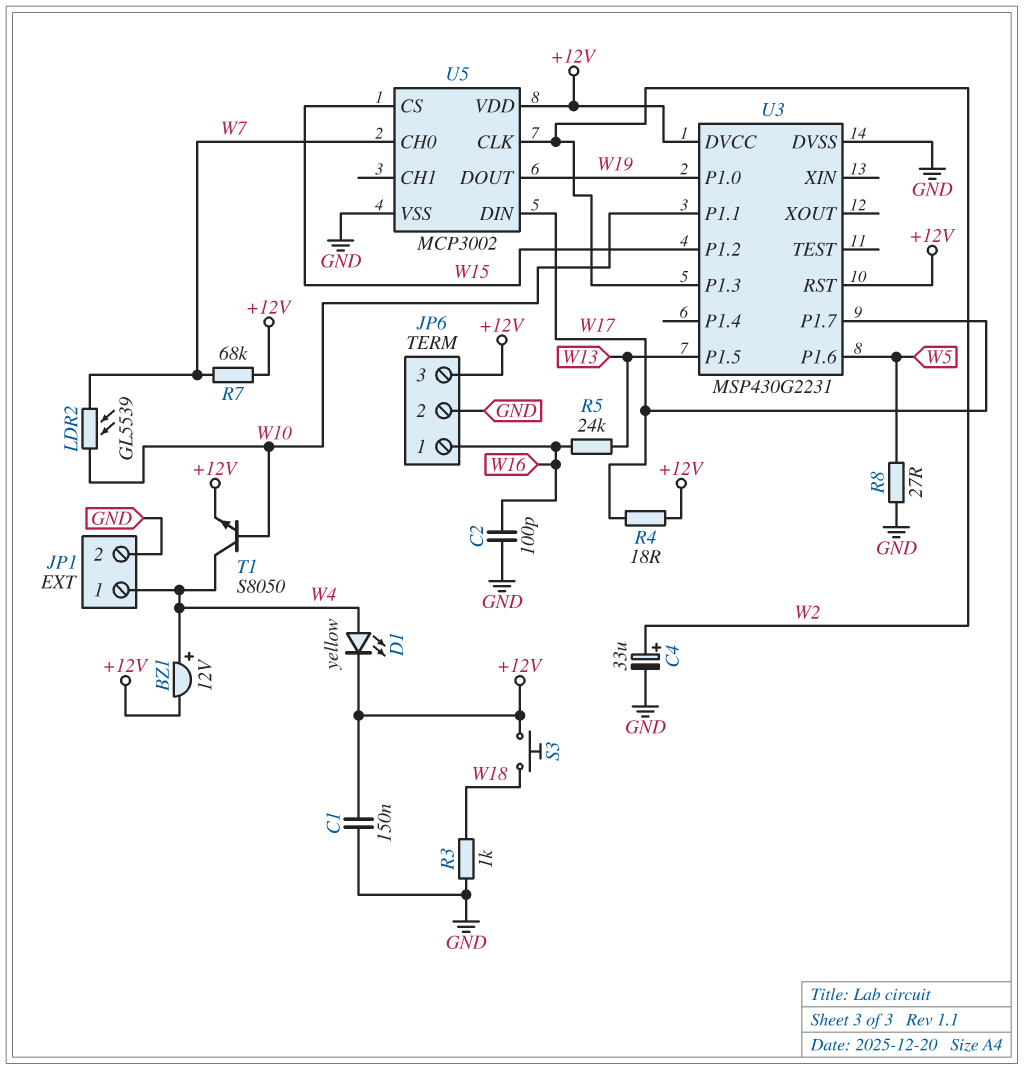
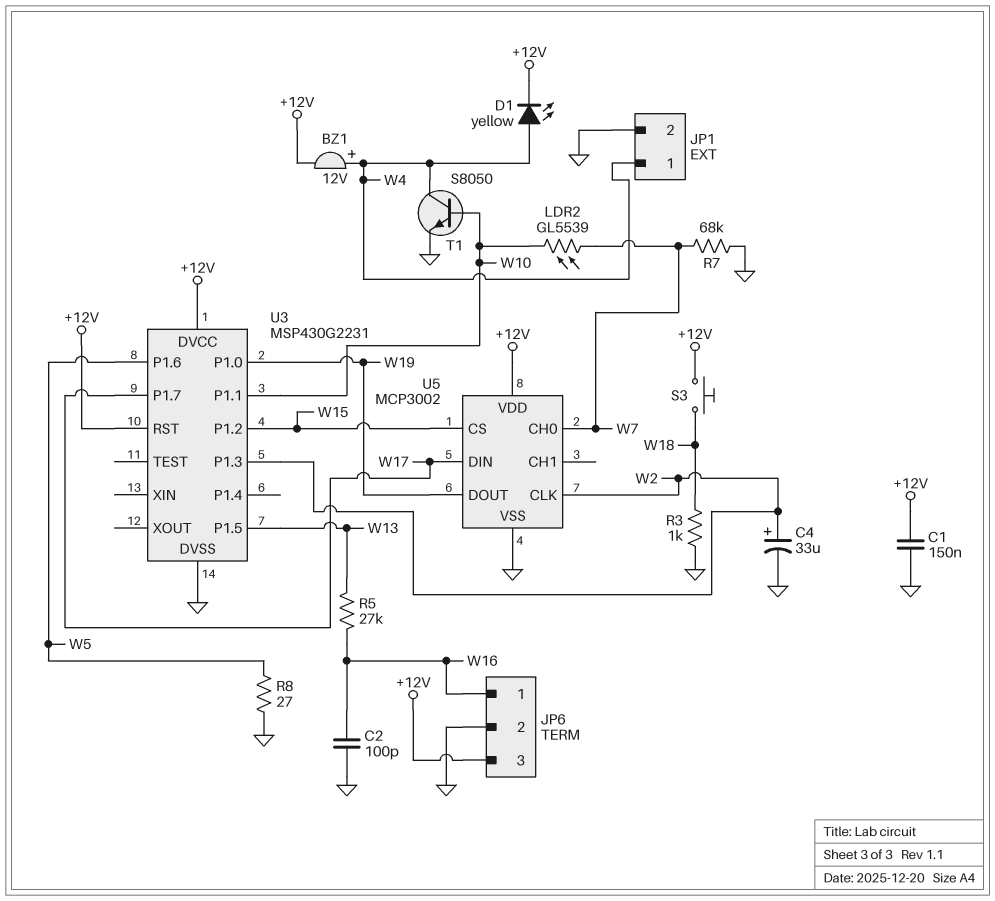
R4: 18 (+12V, W17) -> none
R5: 24k (W13, W16) -> 27k (W13, W16)
R7: 68k (+12V, W7) -> 68k (GND, W7)
T1: NPN S8050 (B W10, C W4, E +12V) -> NPN S8050 (B W10, C W4, E GND)

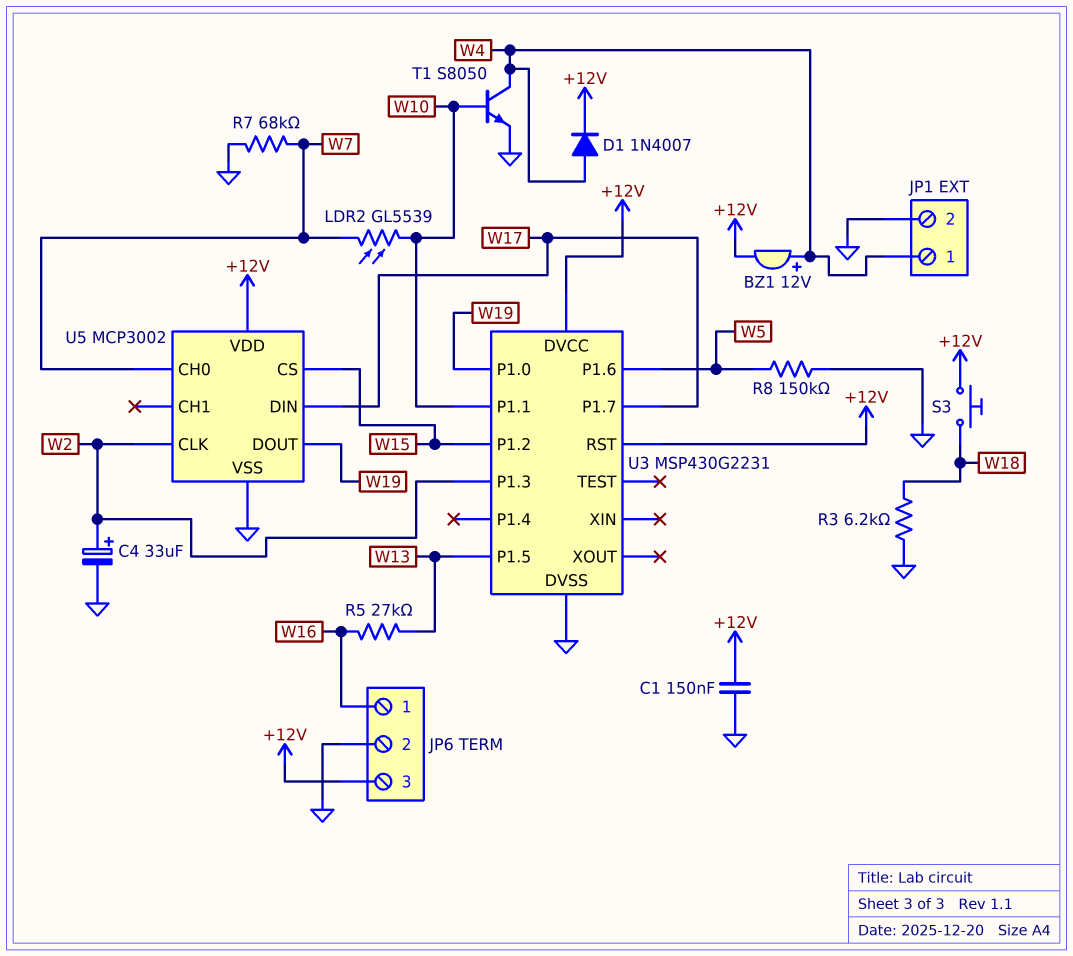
C2: 100pF (GND, W16) -> none
D1: LED yellow (A W4, K +12V) -> diode 1N4007 (A W4, K +12V)
R3: 1k (GND, W18) -> 6.2k (GND, W18)
R8: 27 (GND, W5) -> 150k (GND, W5)

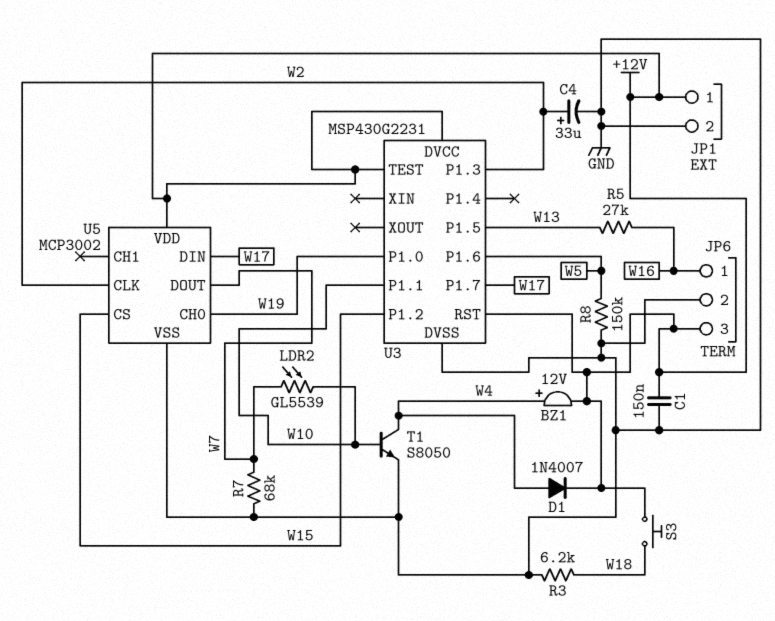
JP1 pin 1: W4 -> +12V
U3 pin TEST: none -> +12V
U5 pin CH0: W7 -> W19
U5 pin DOUT: W19 -> W7

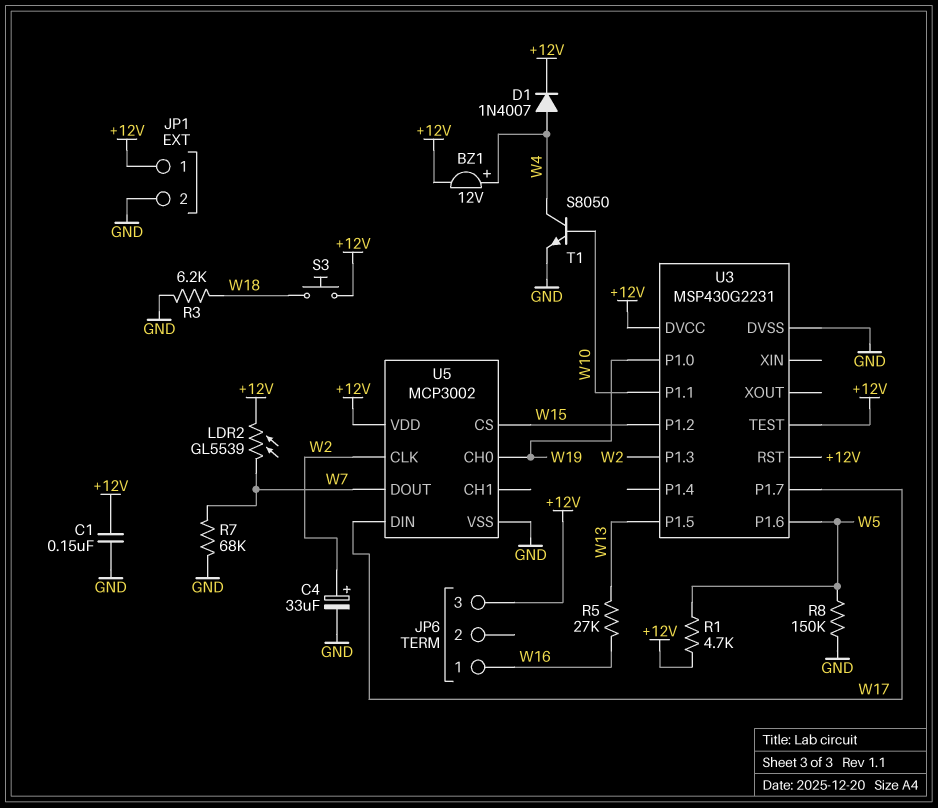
JP6 pin 2: GND -> none
LDR2: GL5539 (W7, W10) -> GL5539 (+12V, W7)
R1: none -> 4.7k (+12V, W5)

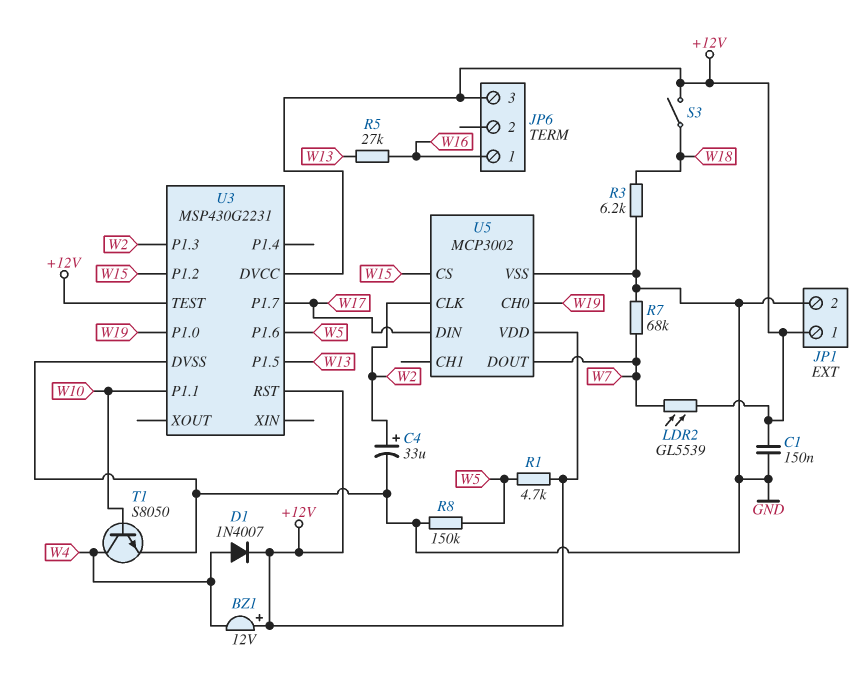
BZ1: buzzer 12V (plus W4, minus +12V) -> buzzer 12V (plus +12V, minus W4)
S3: button (+12V, W18) -> switch (+12V, W18)

